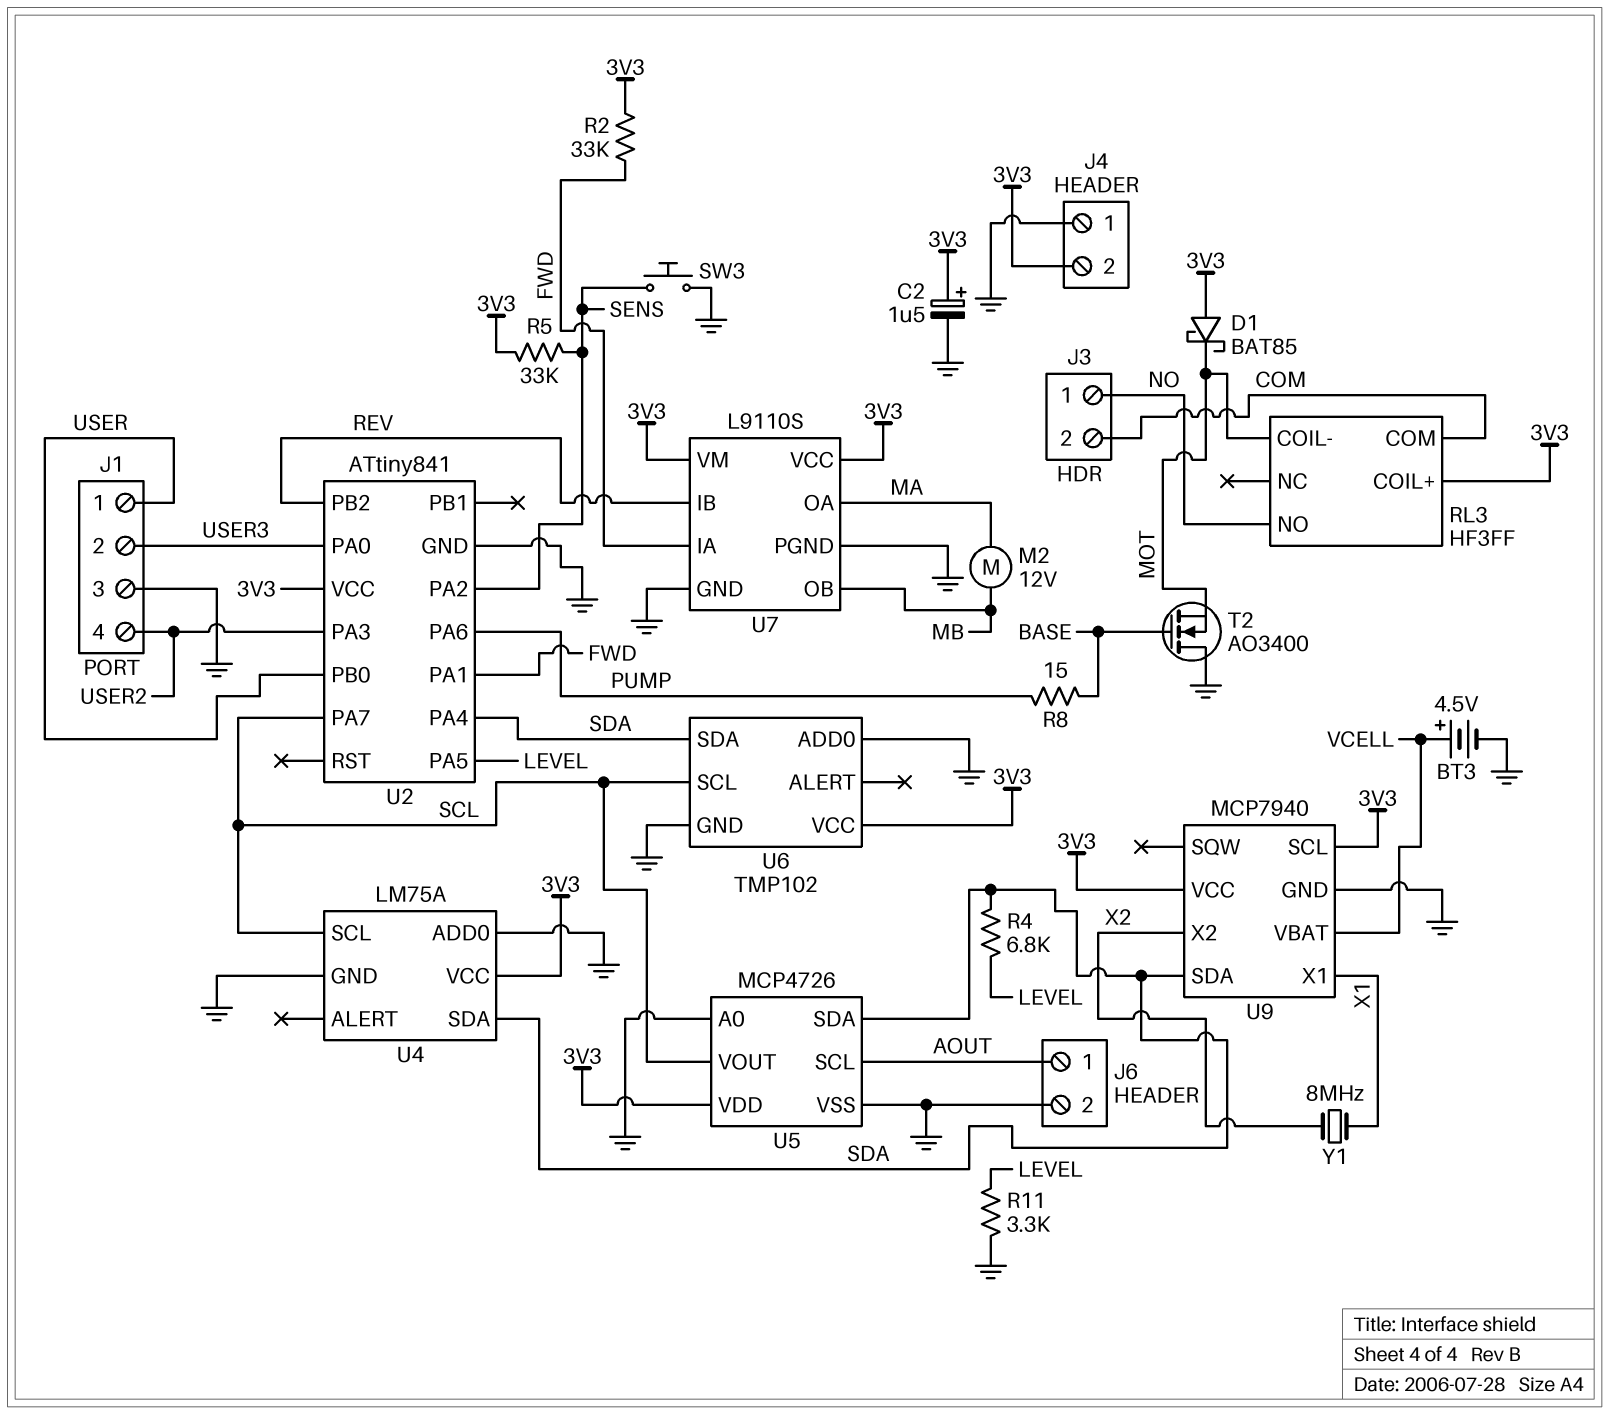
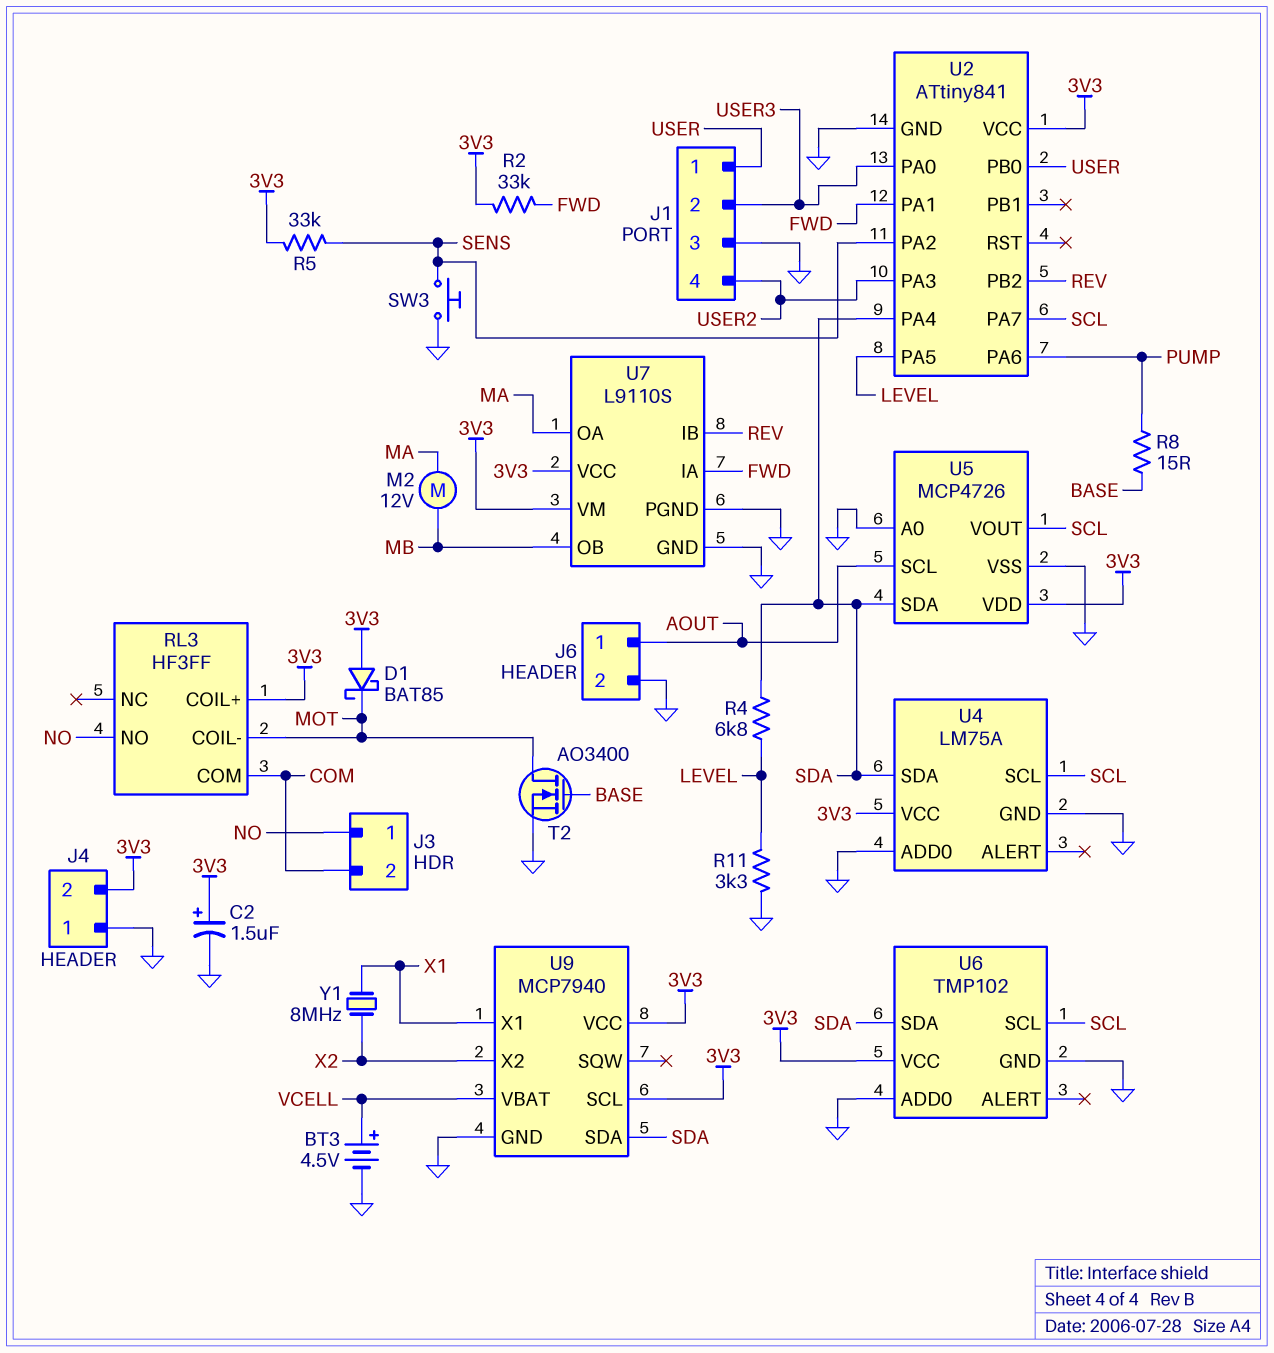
T2: NMOS AO3400 (G BASE, D GND, S MOT) -> NMOS AO3400 (G BASE, D MOT, S GND)

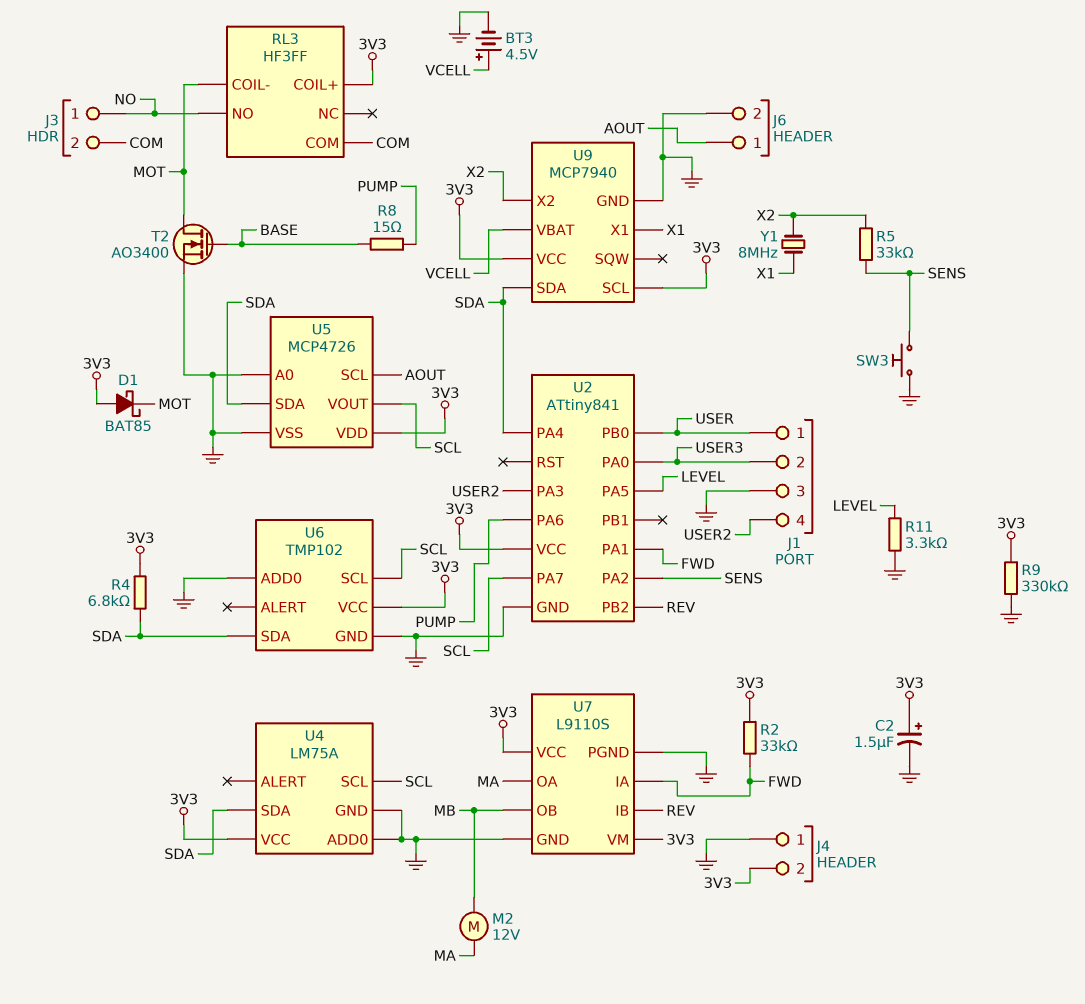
R4: 6.8k (LEVEL, SDA) -> 6.8k (3V3, SDA)
R5: 33k (3V3, SENS) -> 33k (SENS, X2)
R9: none -> 330k (3V3, GND)

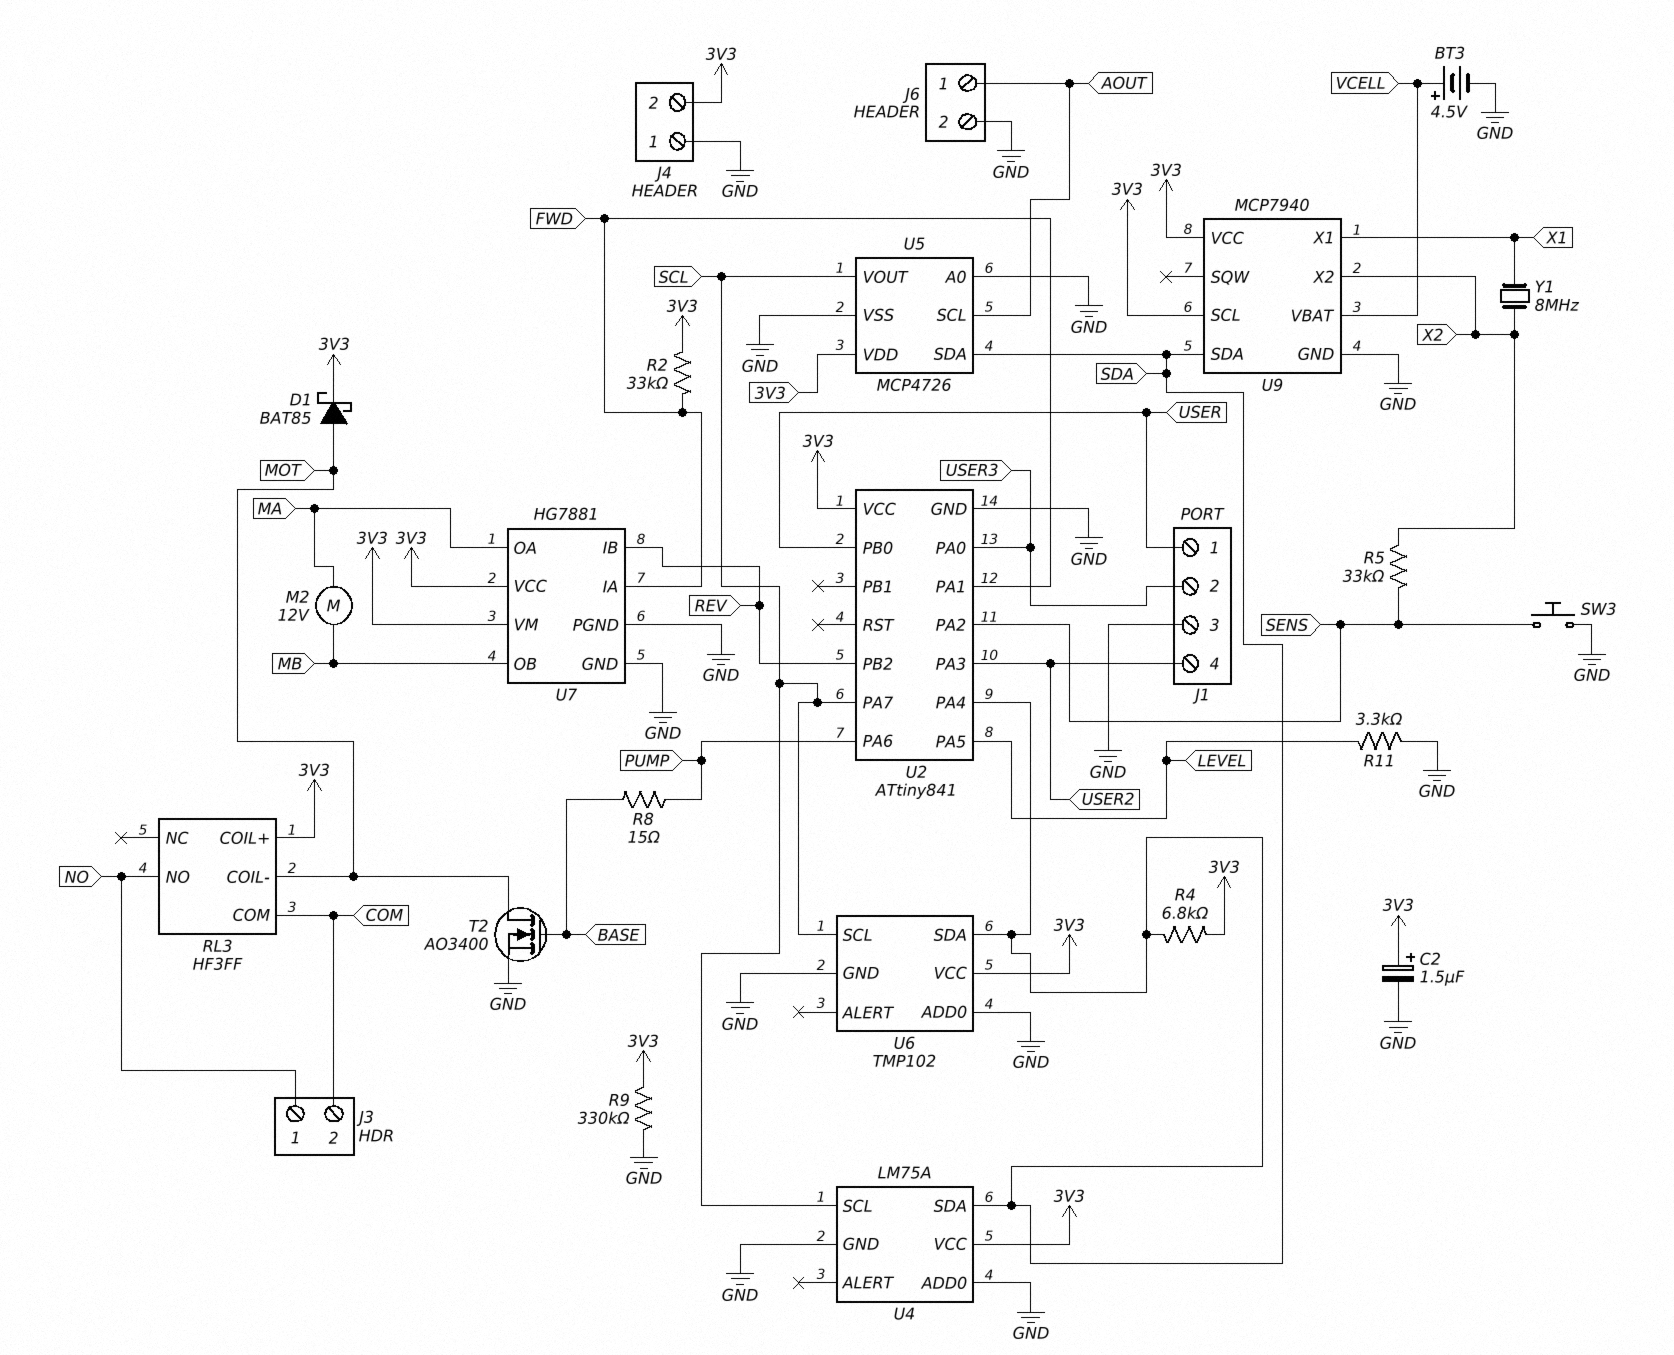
D1: schottky BAT85 (A 3V3, K MOT) -> schottky BAT85 (A MOT, K 3V3)
U7: L9110S -> HG7881

